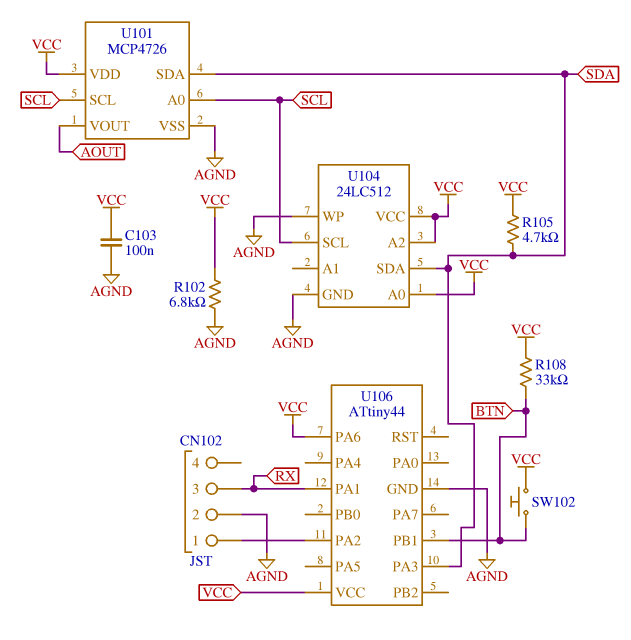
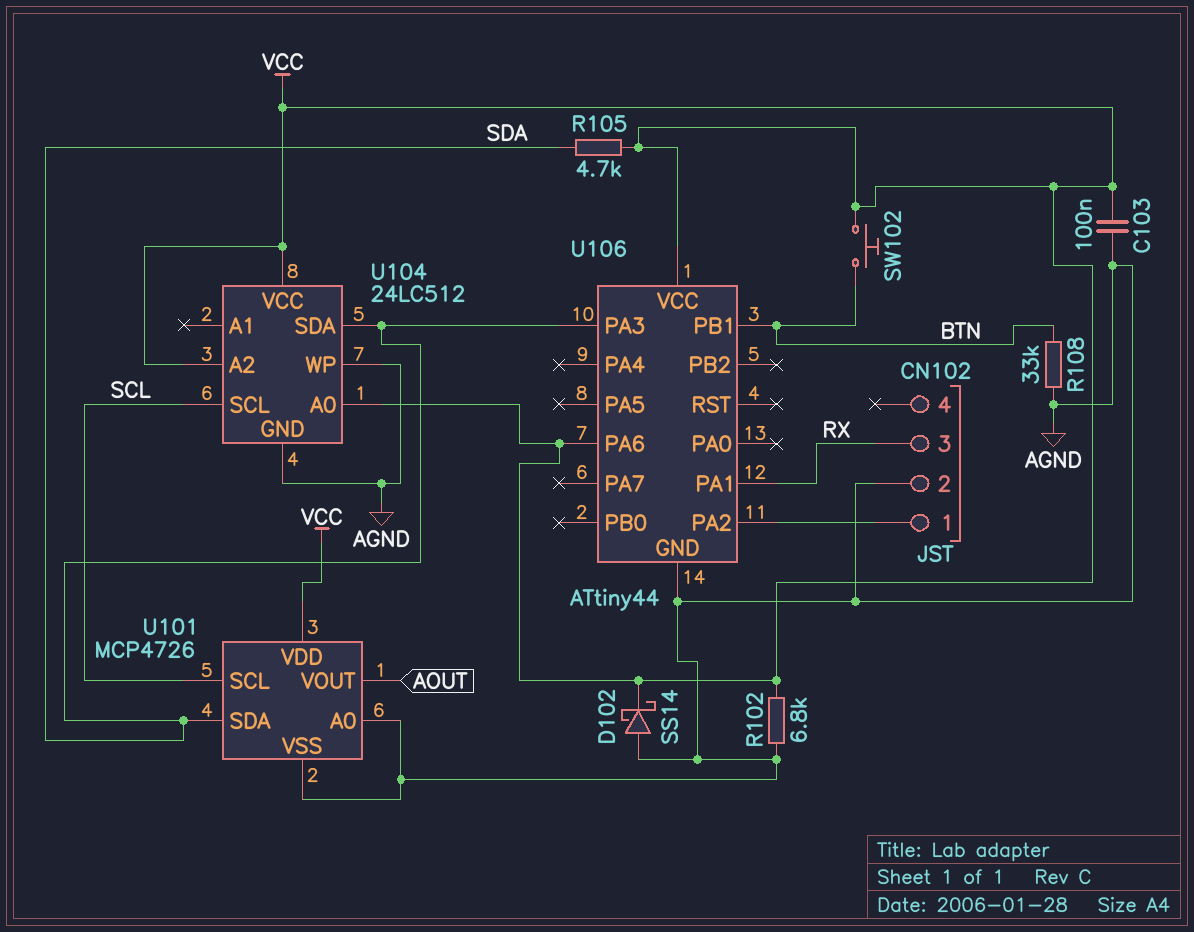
D102: none -> schottky SS14 (A AGND, K VCC)
R108: 33k (BTN, VCC) -> 33k (AGND, BTN)
U101 pin A0: SCL -> AGND

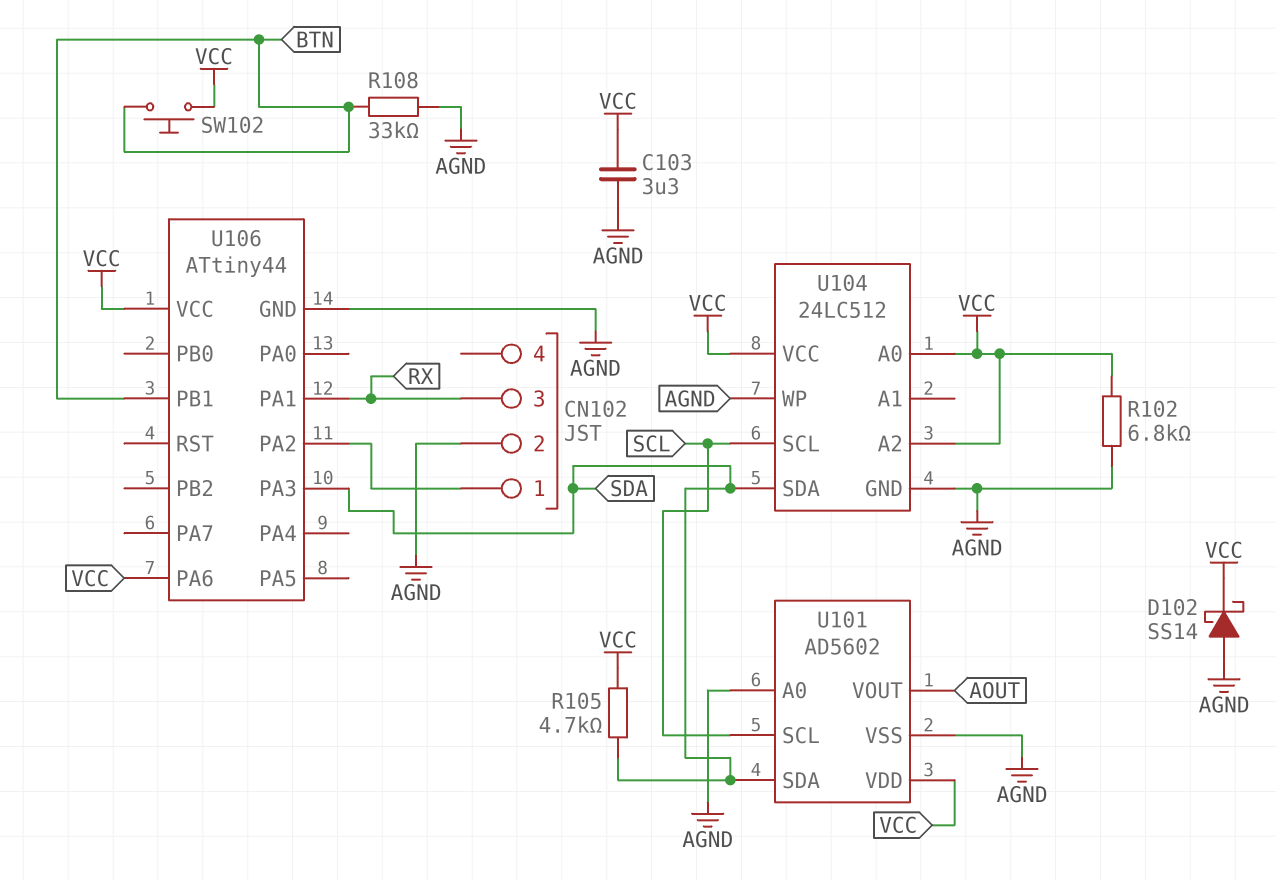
C103: 100nF (AGND, VCC) -> 3.3uF (AGND, VCC)
U101: MCP4726 -> AD5602

